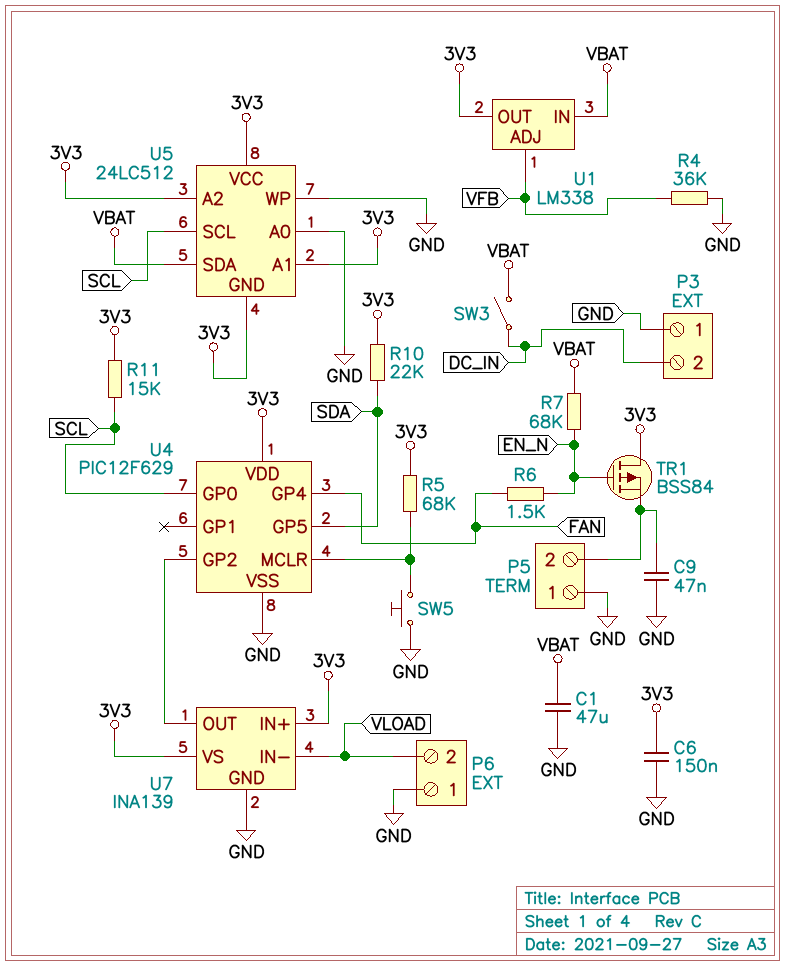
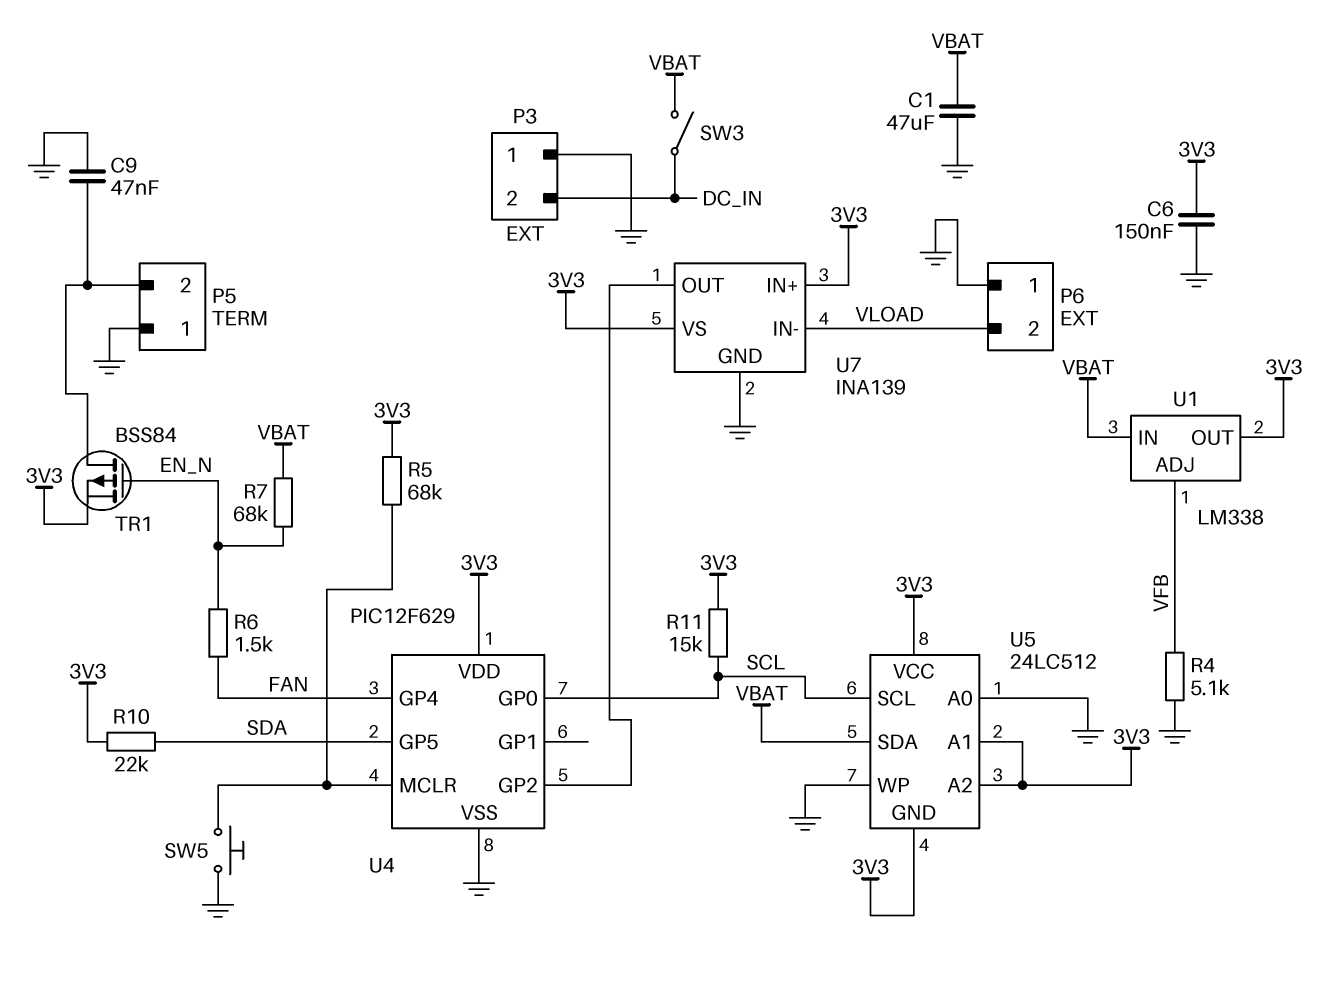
R4: 36k (GND, VFB) -> 5.1k (GND, VFB)
TR1: PMOS BSS84 (G EN_N, D 3V3, S P5/2) -> PMOS BSS84 (G EN_N, D P5/2, S 3V3)

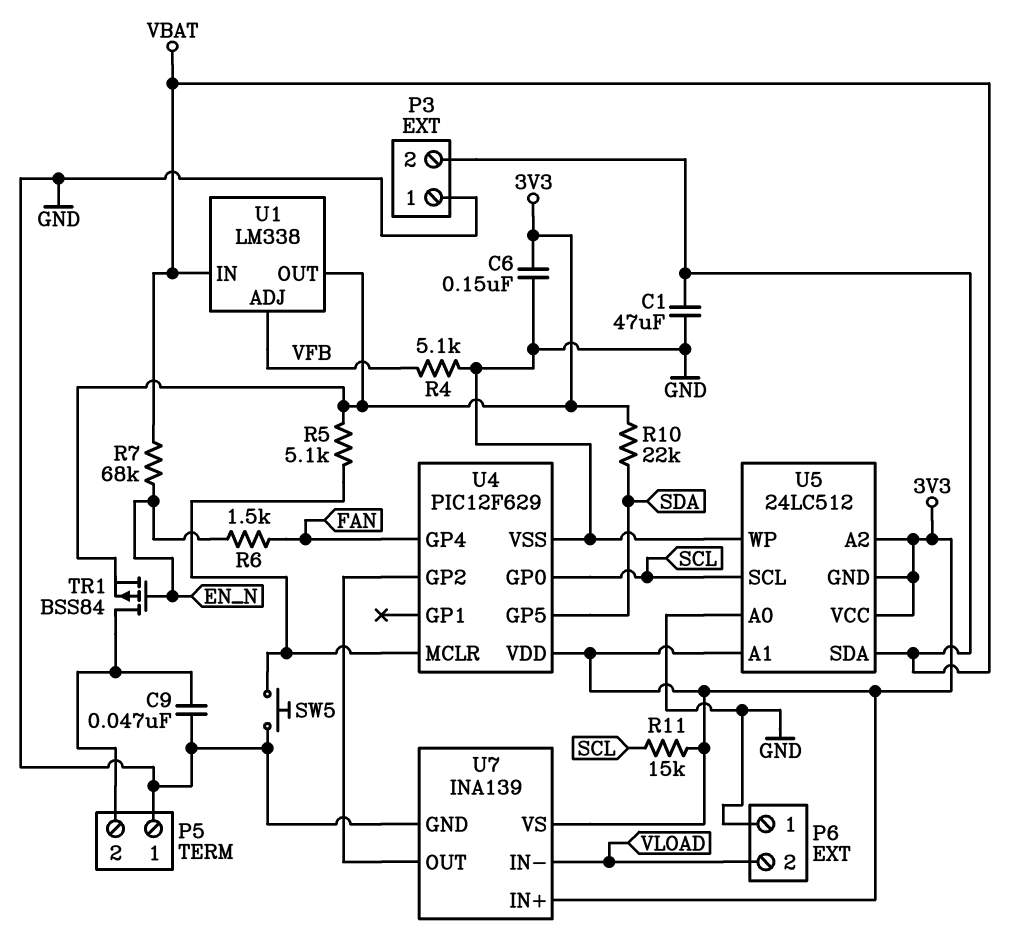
P3 pin 2: DC_IN -> VBAT
R5: 68k (3V3, U4/MCLR) -> 5.1k (3V3, U4/MCLR)
SW3: switch (DC_IN, VBAT) -> none

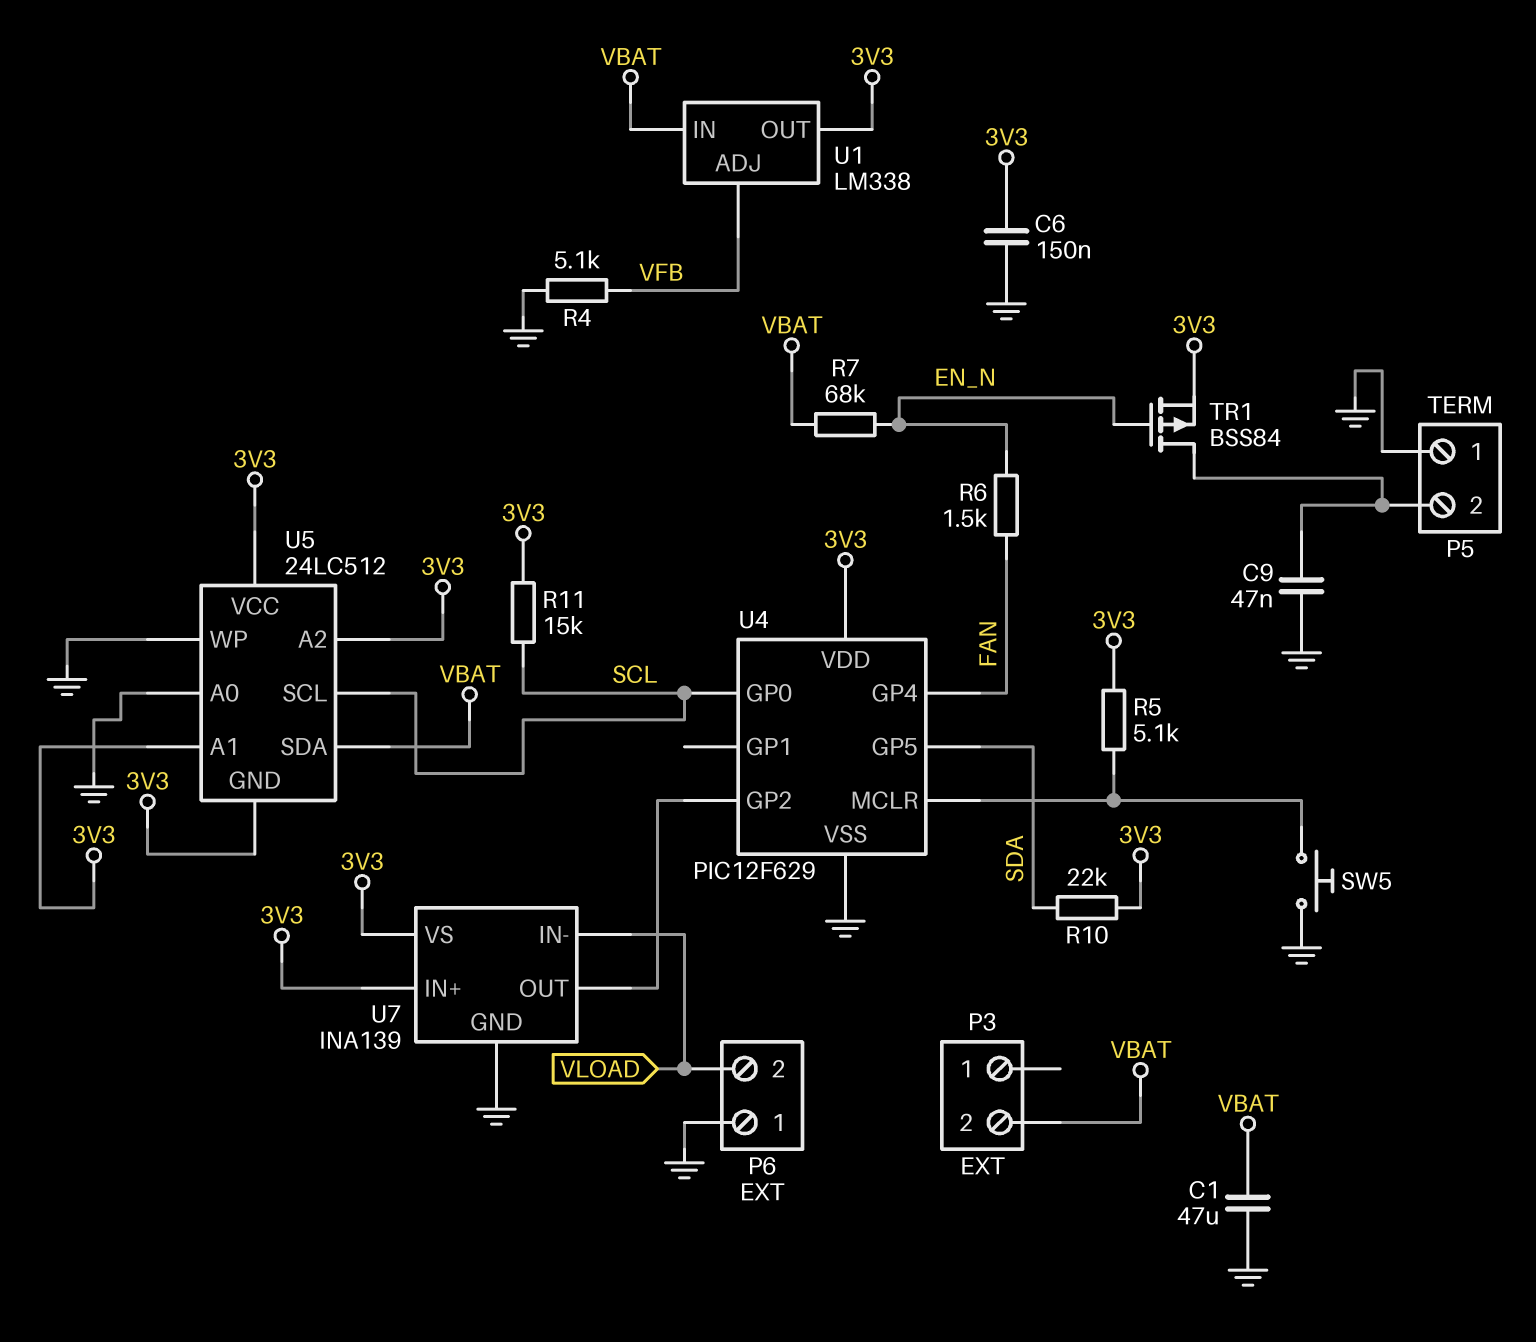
P3 pin 1: GND -> none

